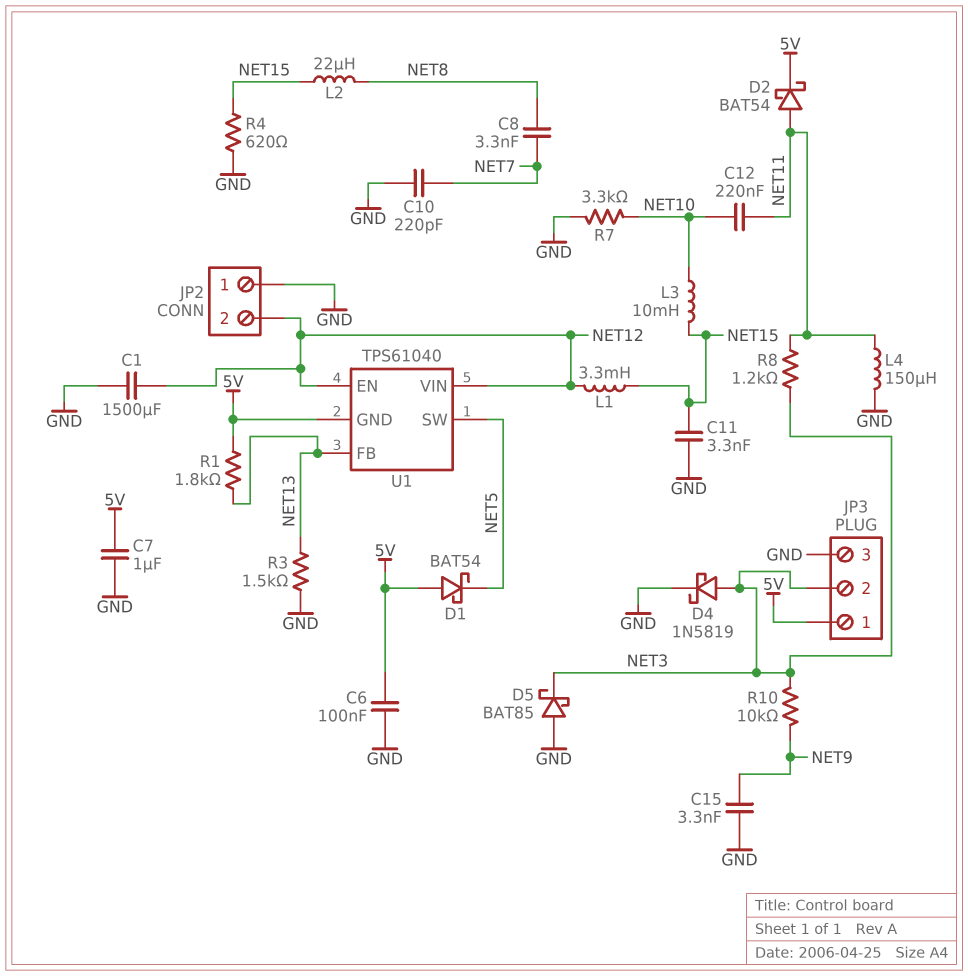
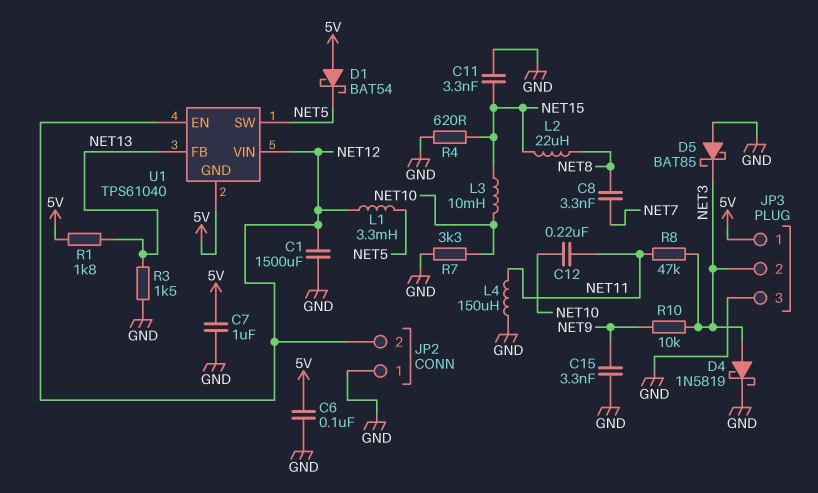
C10: 220pF (GND, NET7) -> none
D2: schottky BAT54 (A NET11, K 5V) -> none
L1: 3.3mH (NET12, NET15) -> 3.3mH (NET5, NET12)
R8: 1.2k (NET3, NET11) -> 47k (NET3, NET11)

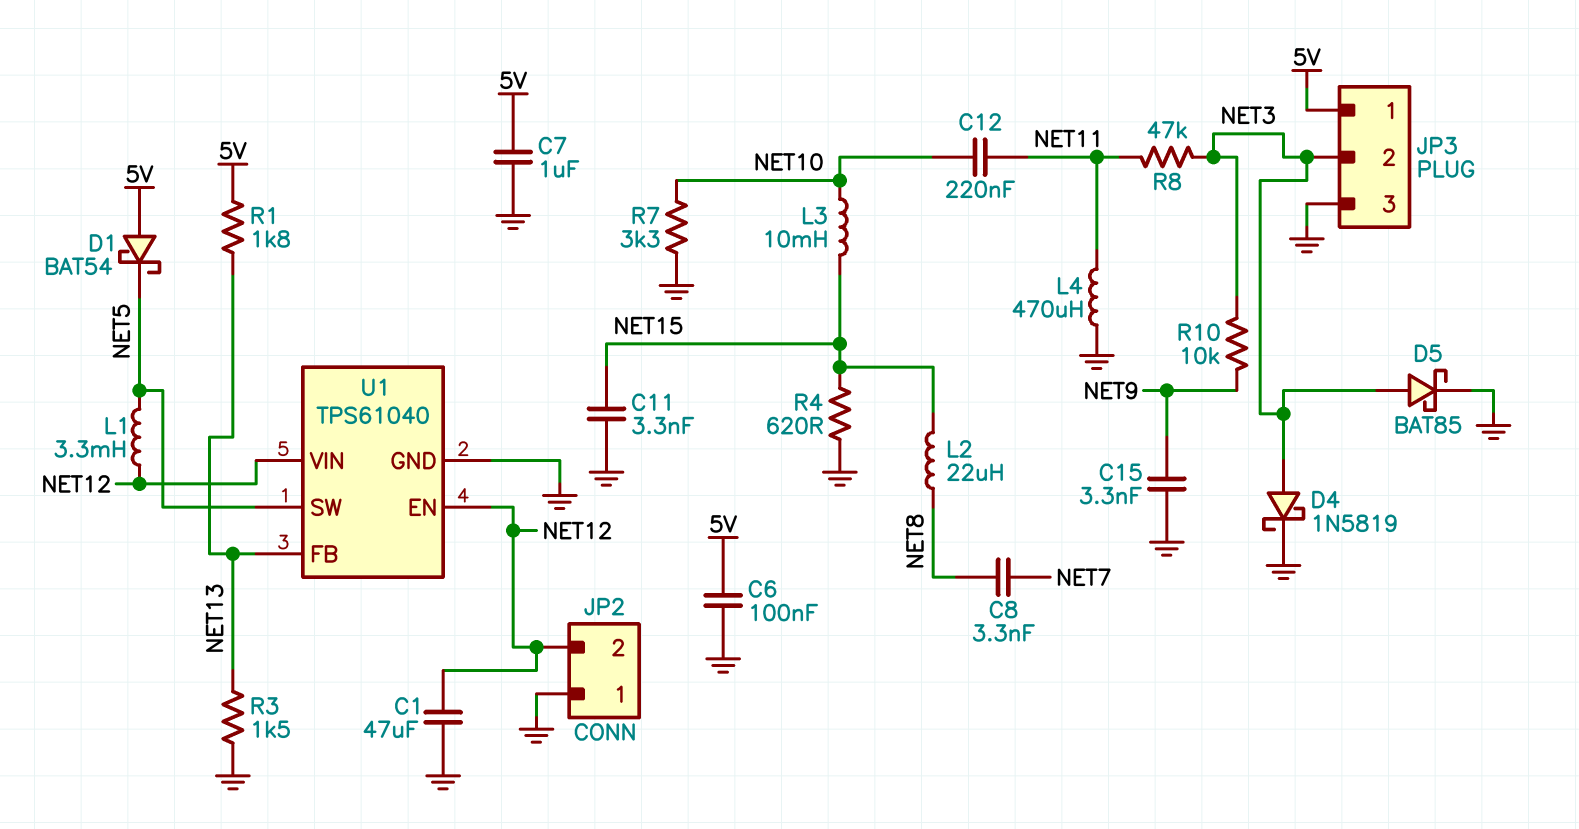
C1: 1500uF (GND, NET12) -> 47uF (GND, NET12)
D5: schottky BAT85 (A GND, K NET3) -> schottky BAT85 (A NET3, K GND)
L4: 150uH (GND, NET11) -> 470uH (GND, NET11)
U1 pin GND: 5V -> GND

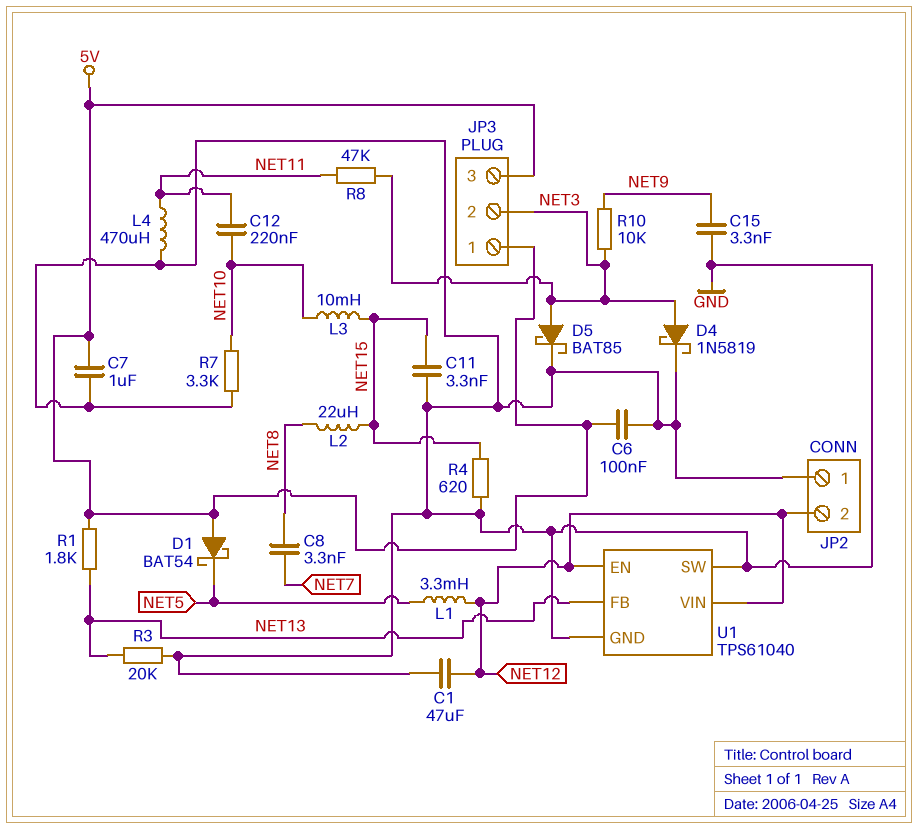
JP3 pin 3: GND -> 5V
R3: 1.5k (GND, NET13) -> 20k (GND, NET13)
U1 pin SW: NET5 -> GND

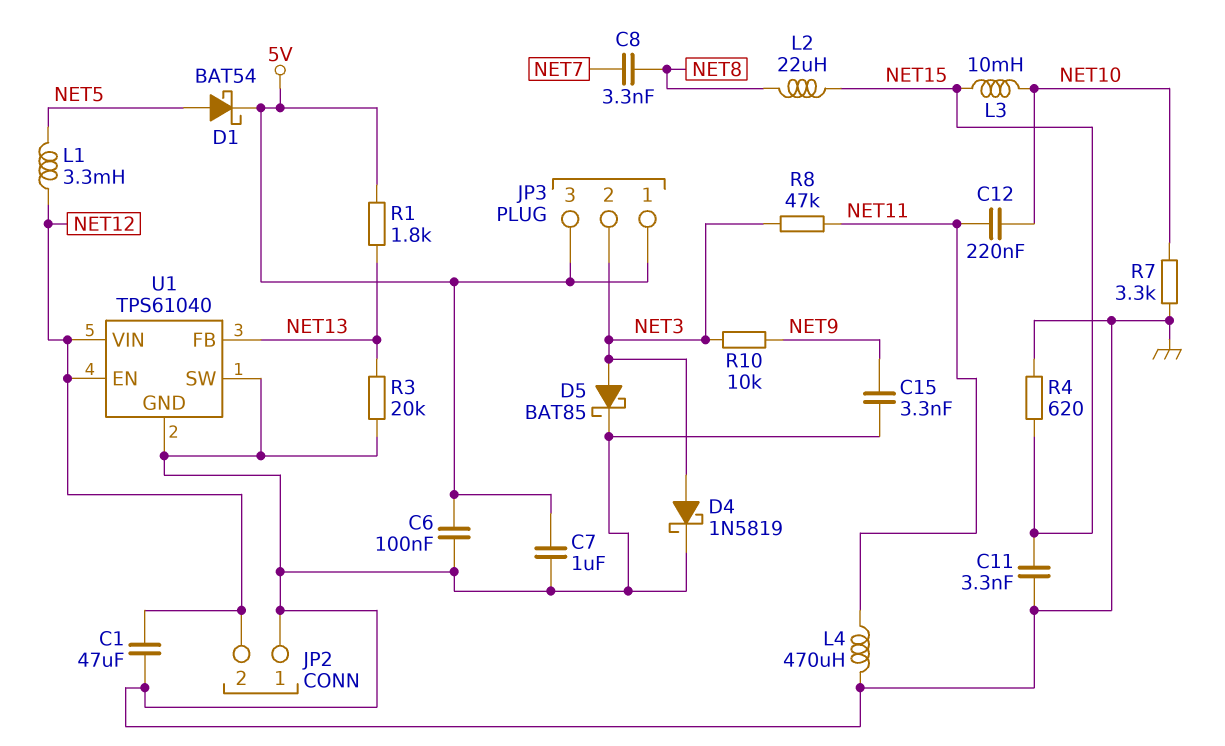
D1: schottky BAT54 (A 5V, K NET5) -> schottky BAT54 (A NET5, K 5V)

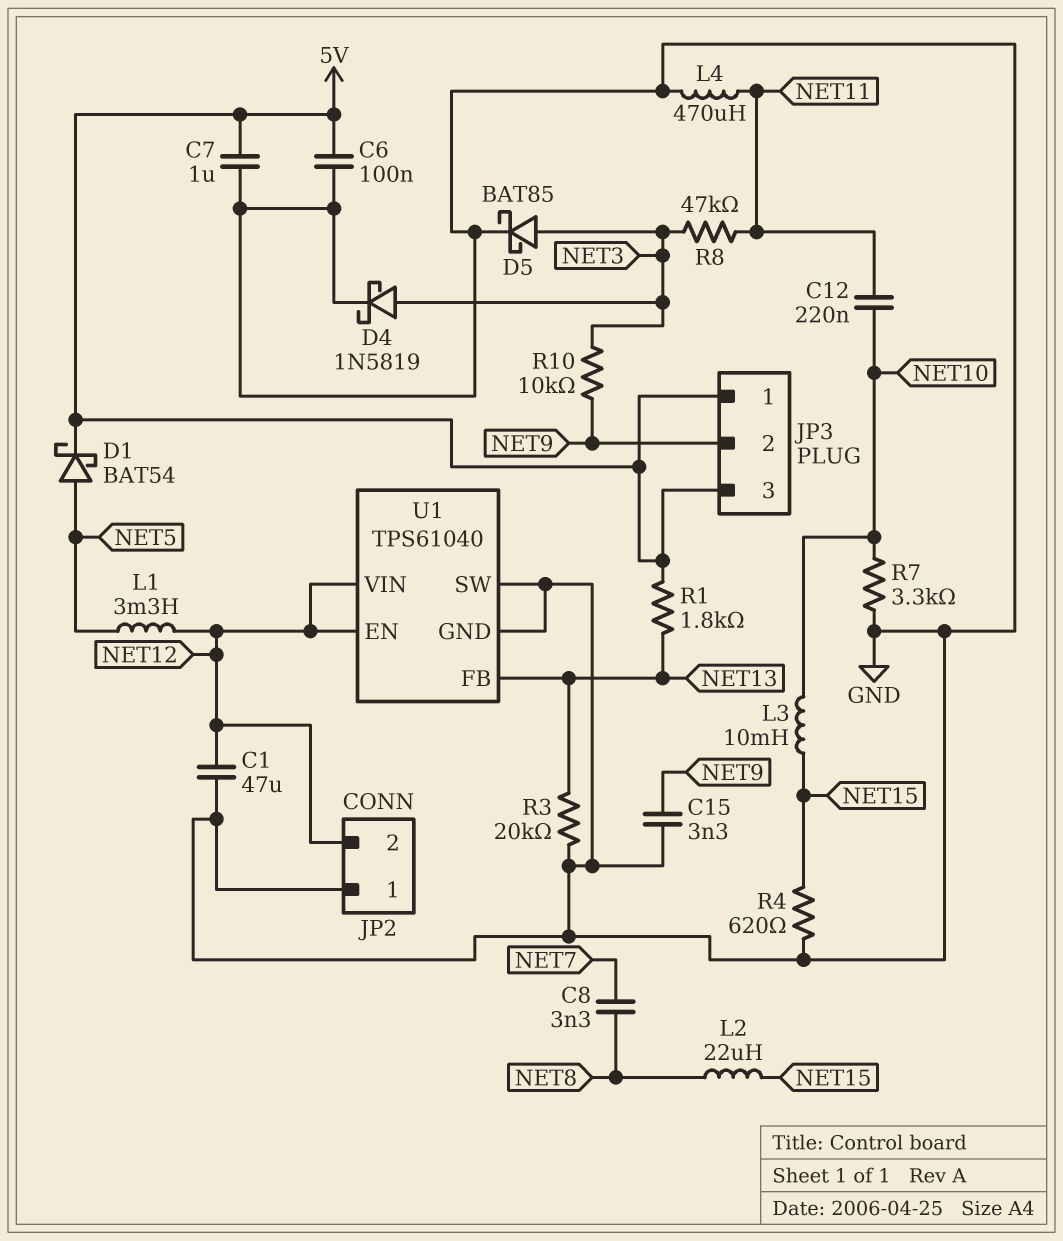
C11: 3.3nF (GND, NET15) -> none
JP3 pin 2: NET3 -> NET9

